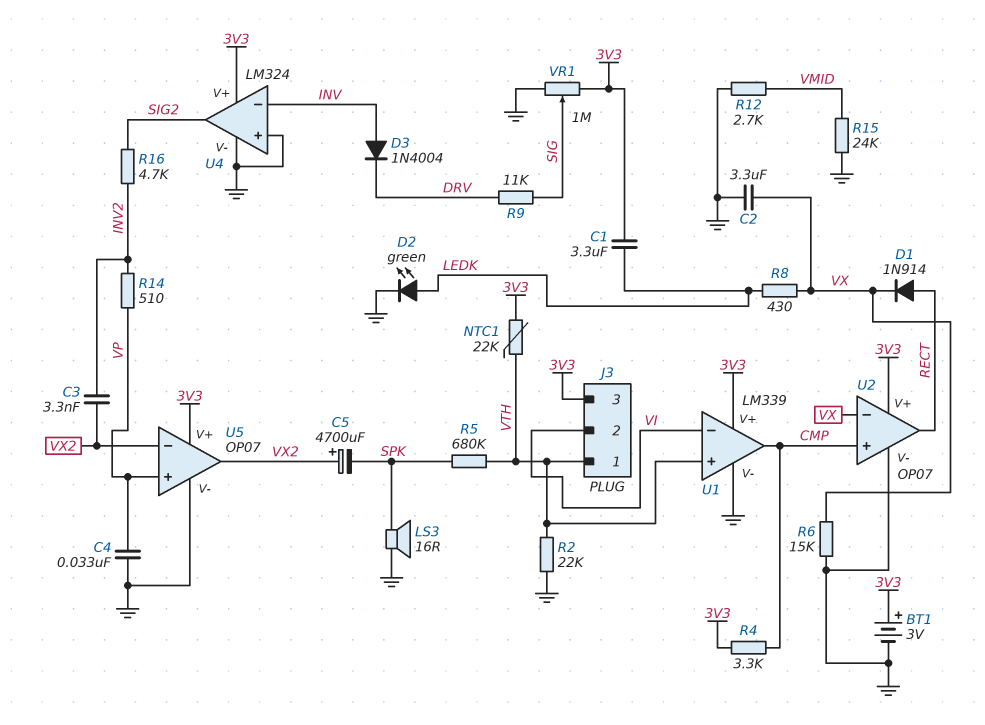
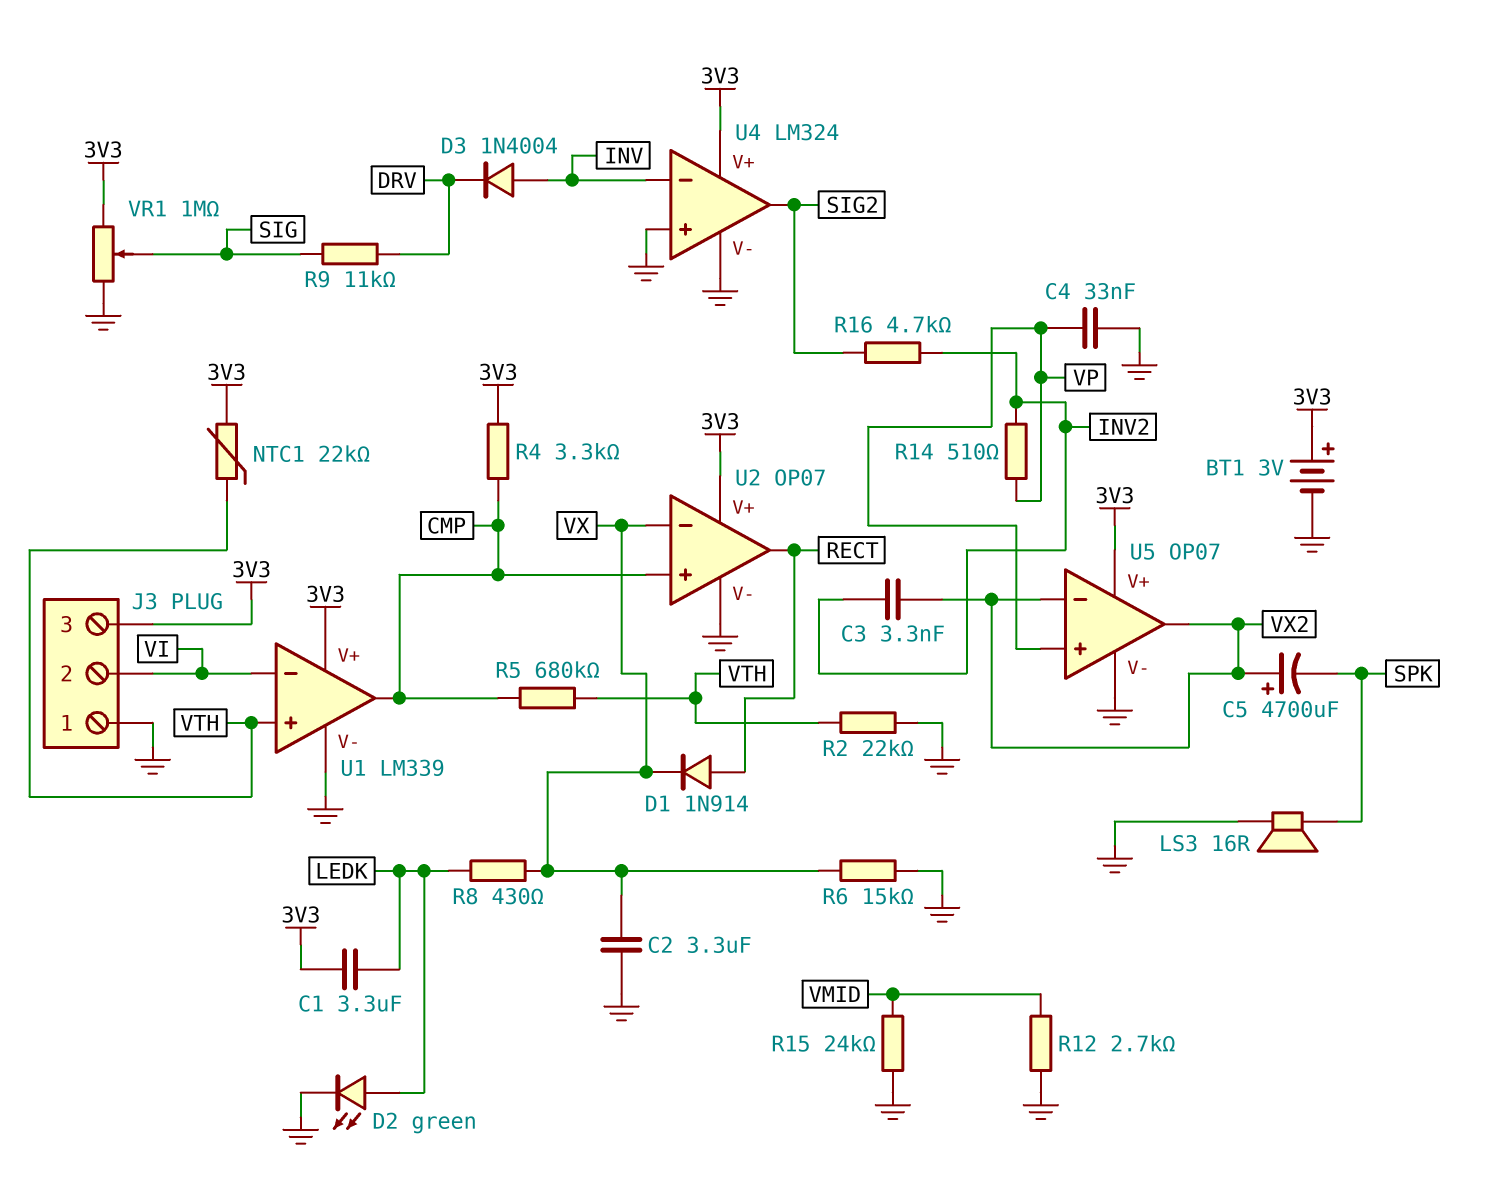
J3 pin 1: VTH -> GND
R5: 680k (SPK, VTH) -> 680k (CMP, VTH)

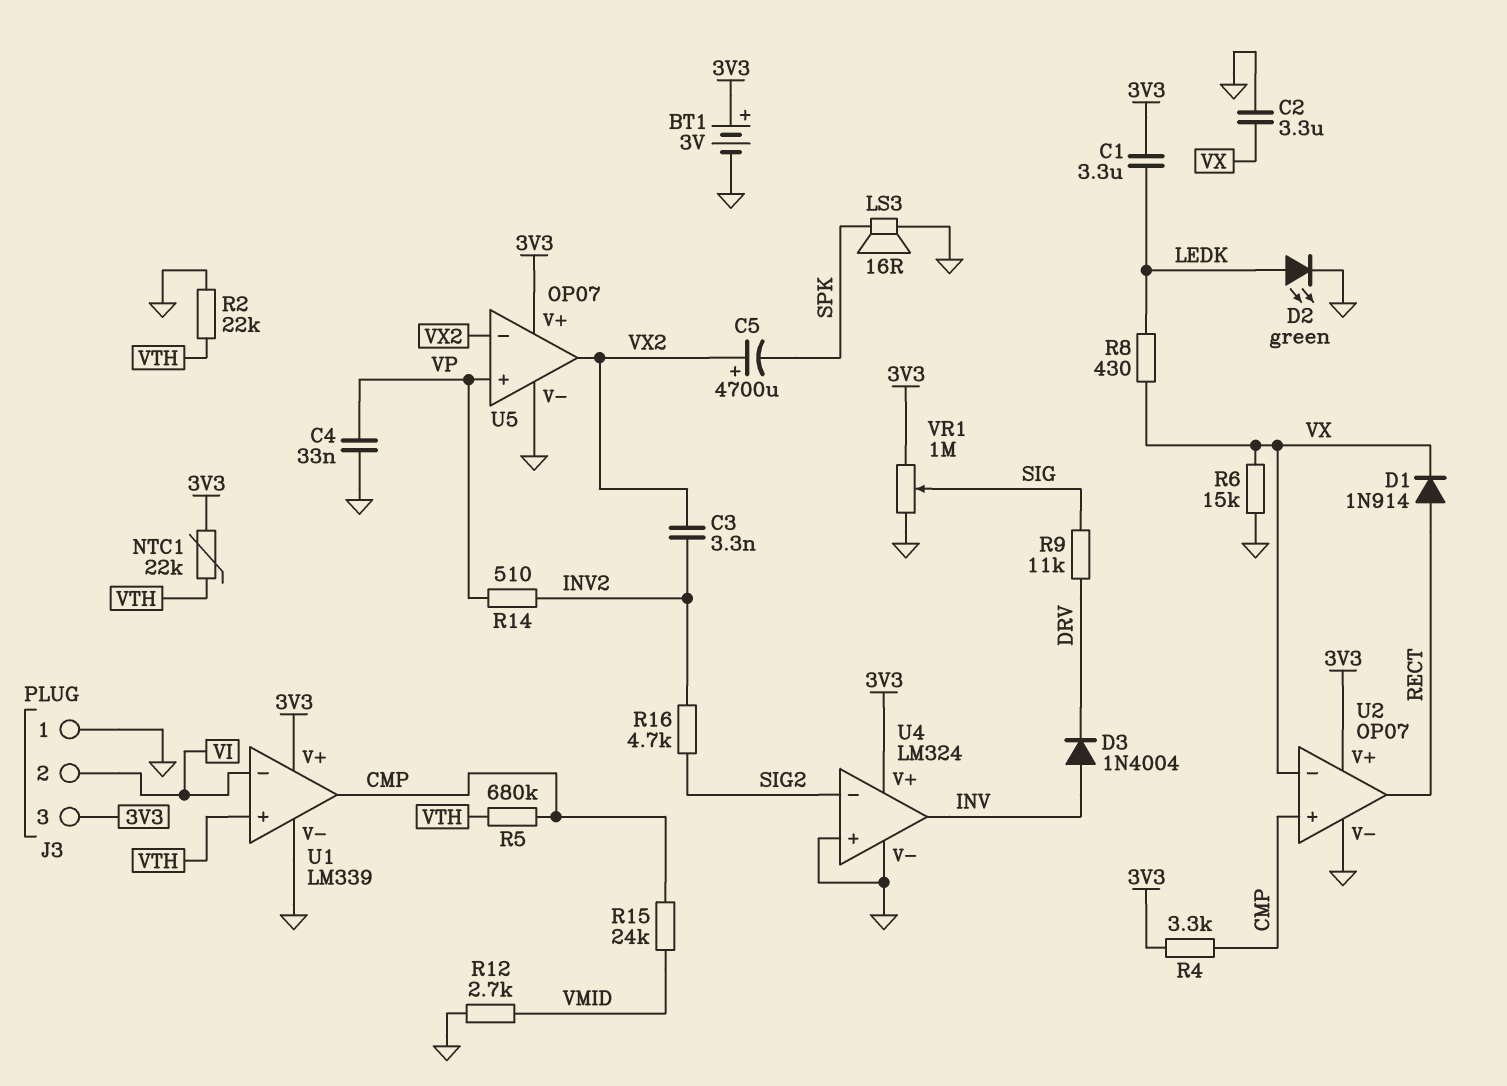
R15: 24k (GND, VMID) -> 24k (CMP, VMID)
U4 pin in-: INV -> SIG2
U4 pin out: SIG2 -> INV

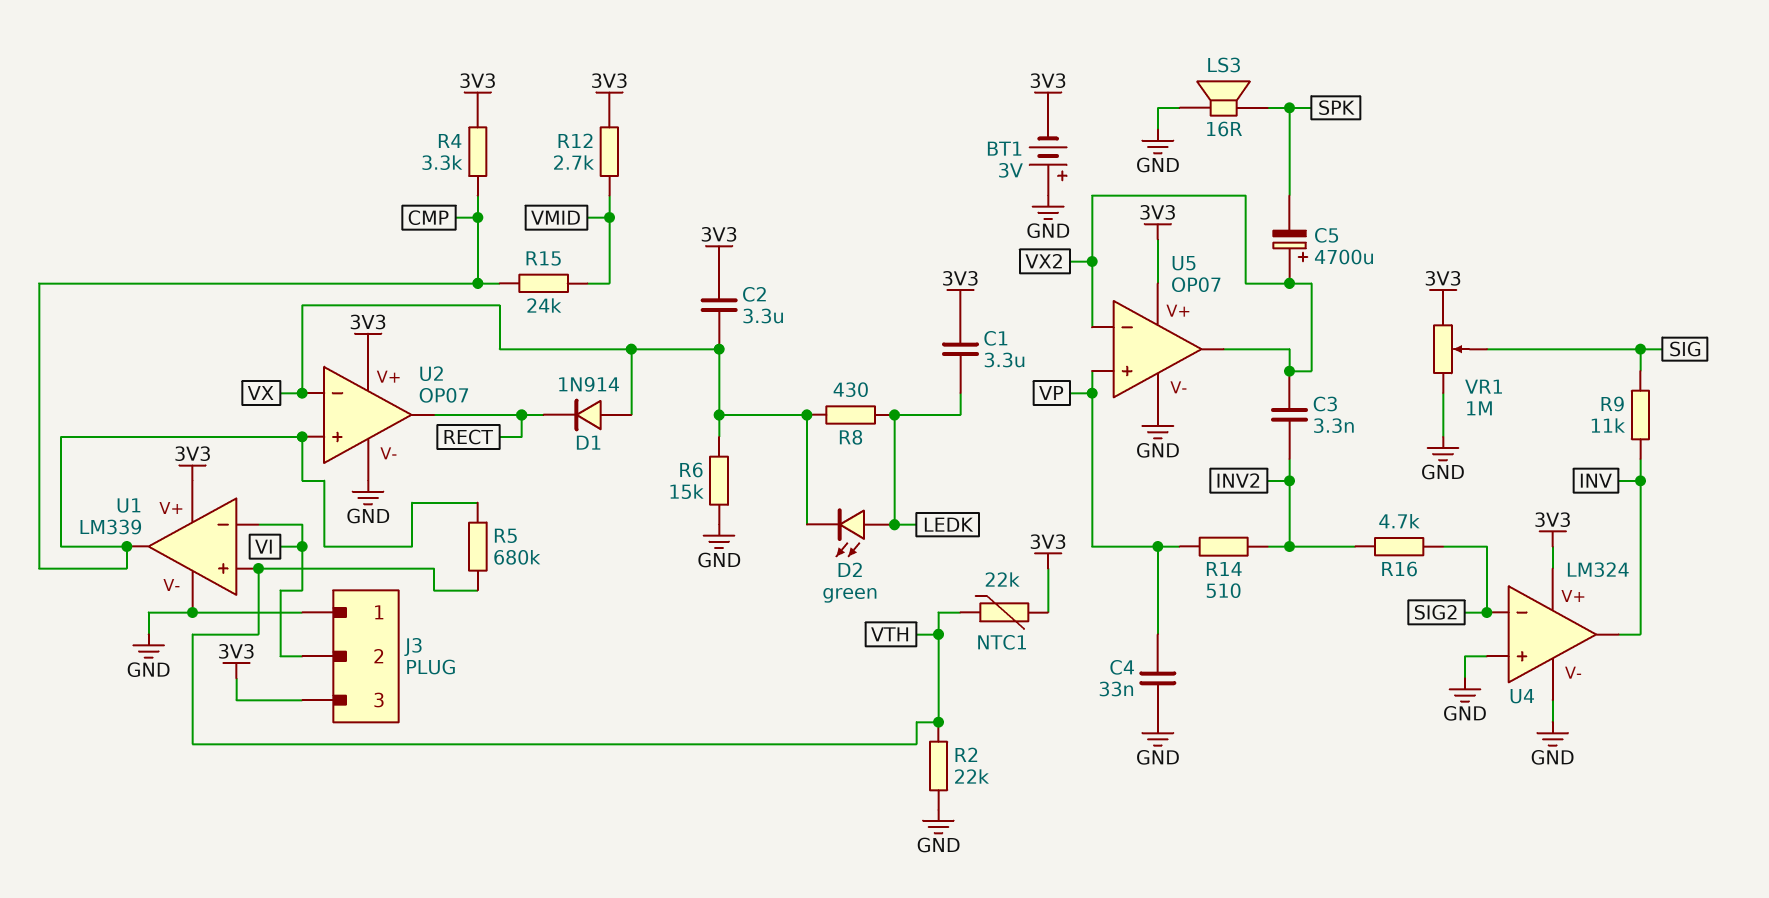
BT1: 3V (plus 3V3, minus GND) -> 3V (plus GND, minus 3V3)
C2: 3.3uF (GND, VX) -> 3.3uF (3V3, VX)
D1: diode 1N914 (A RECT, K VX) -> diode 1N914 (A VX, K RECT)
D2: LED green (A LEDK, K GND) -> LED green (A LEDK, K VX)
D3: diode 1N4004 (A INV, K DRV) -> none
R9: 11k (DRV, SIG) -> 11k (INV, SIG)
R12: 2.7k (GND, VMID) -> 2.7k (3V3, VMID)

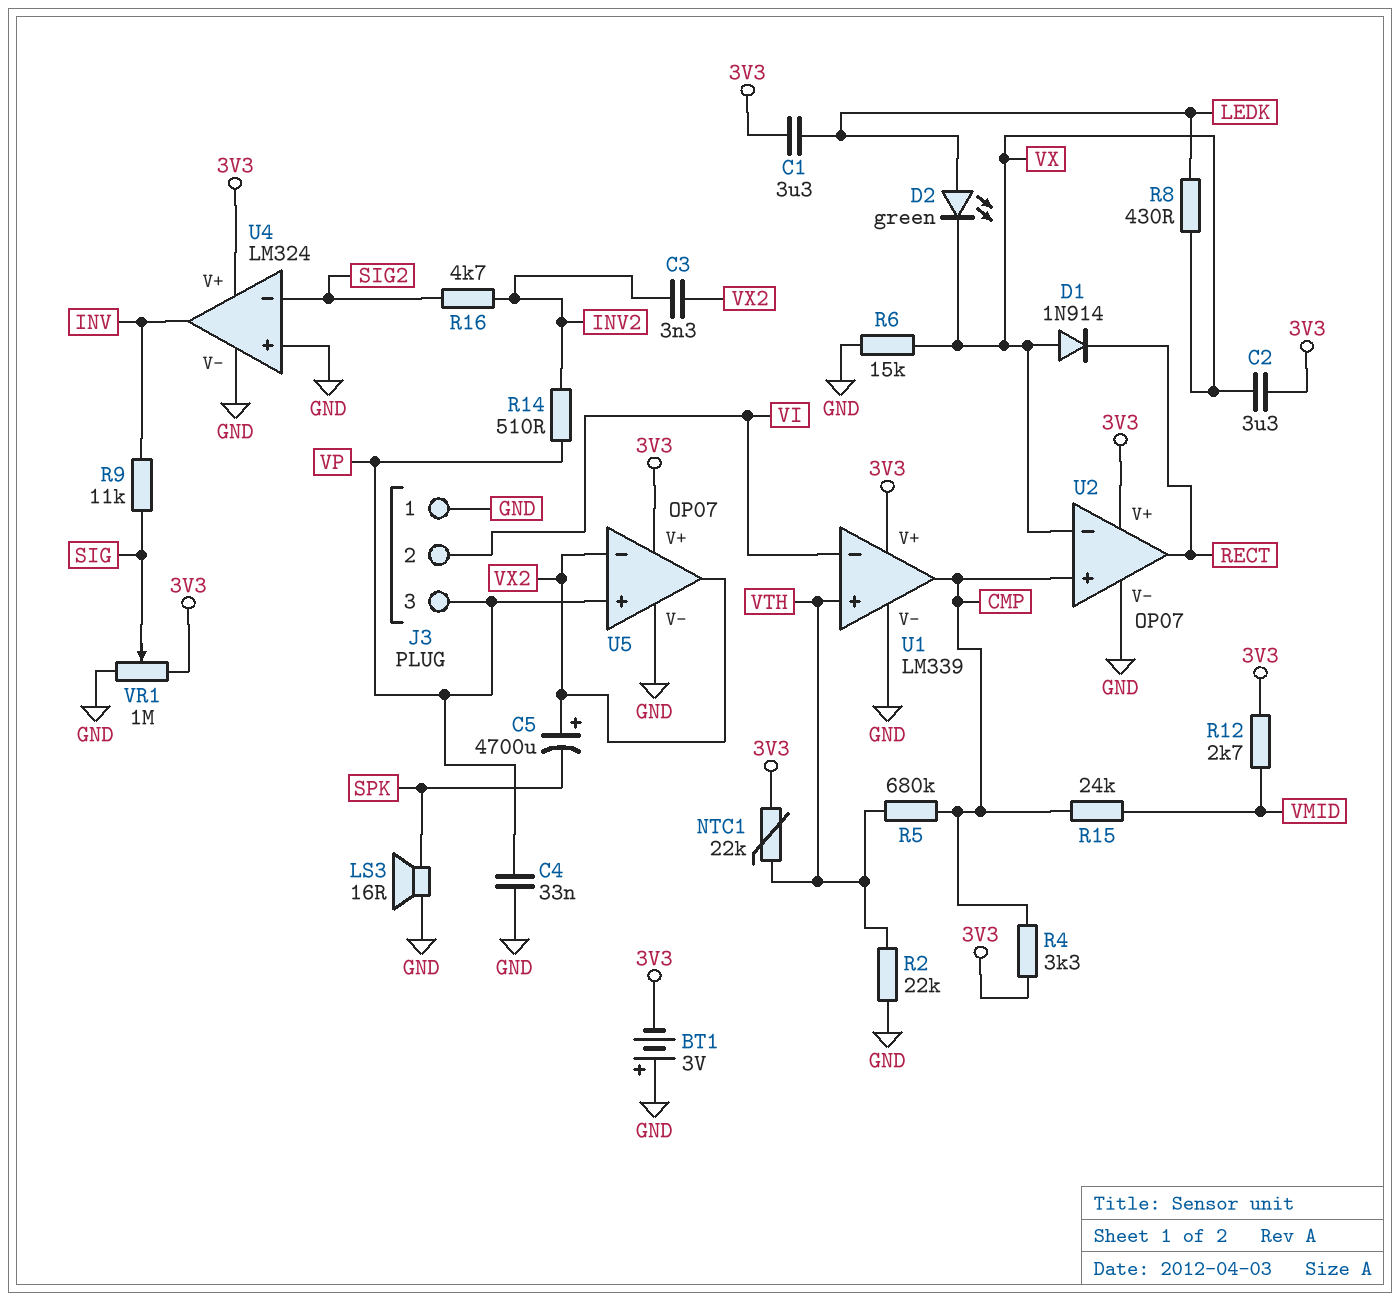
J3 pin 3: 3V3 -> VP

